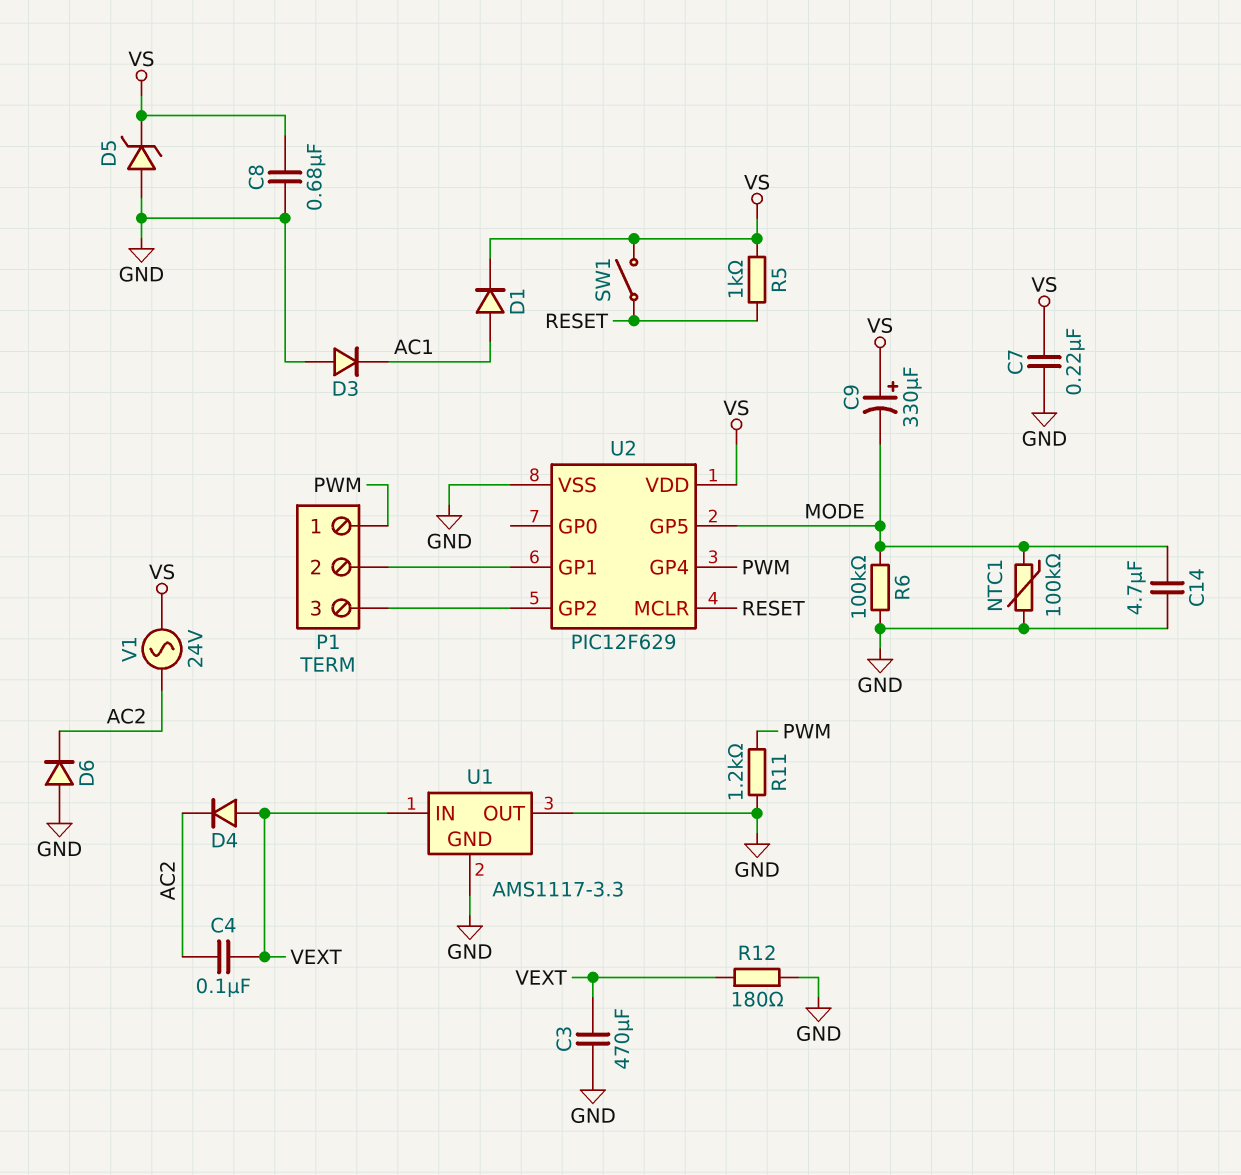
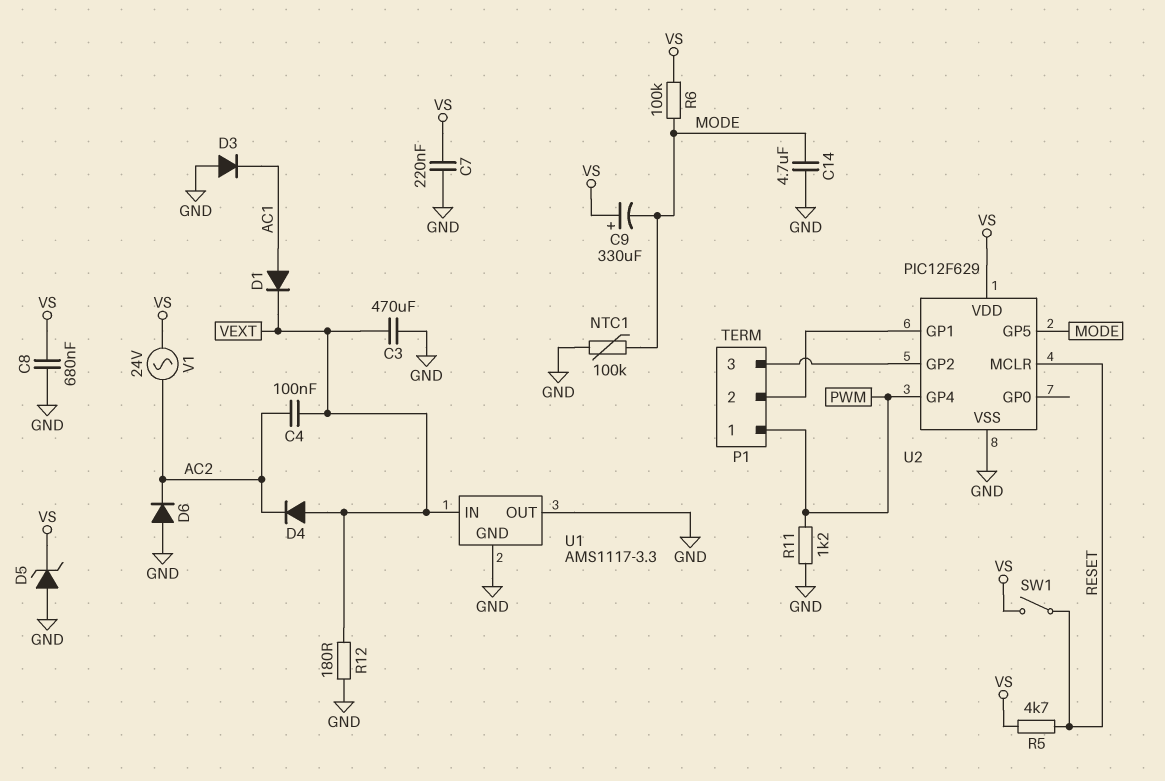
D1: diode (A AC1, K VS) -> diode (A AC1, K VEXT)
R5: 1k (RESET, VS) -> 4.7k (RESET, VS)
R6: 100k (GND, MODE) -> 100k (MODE, VS)

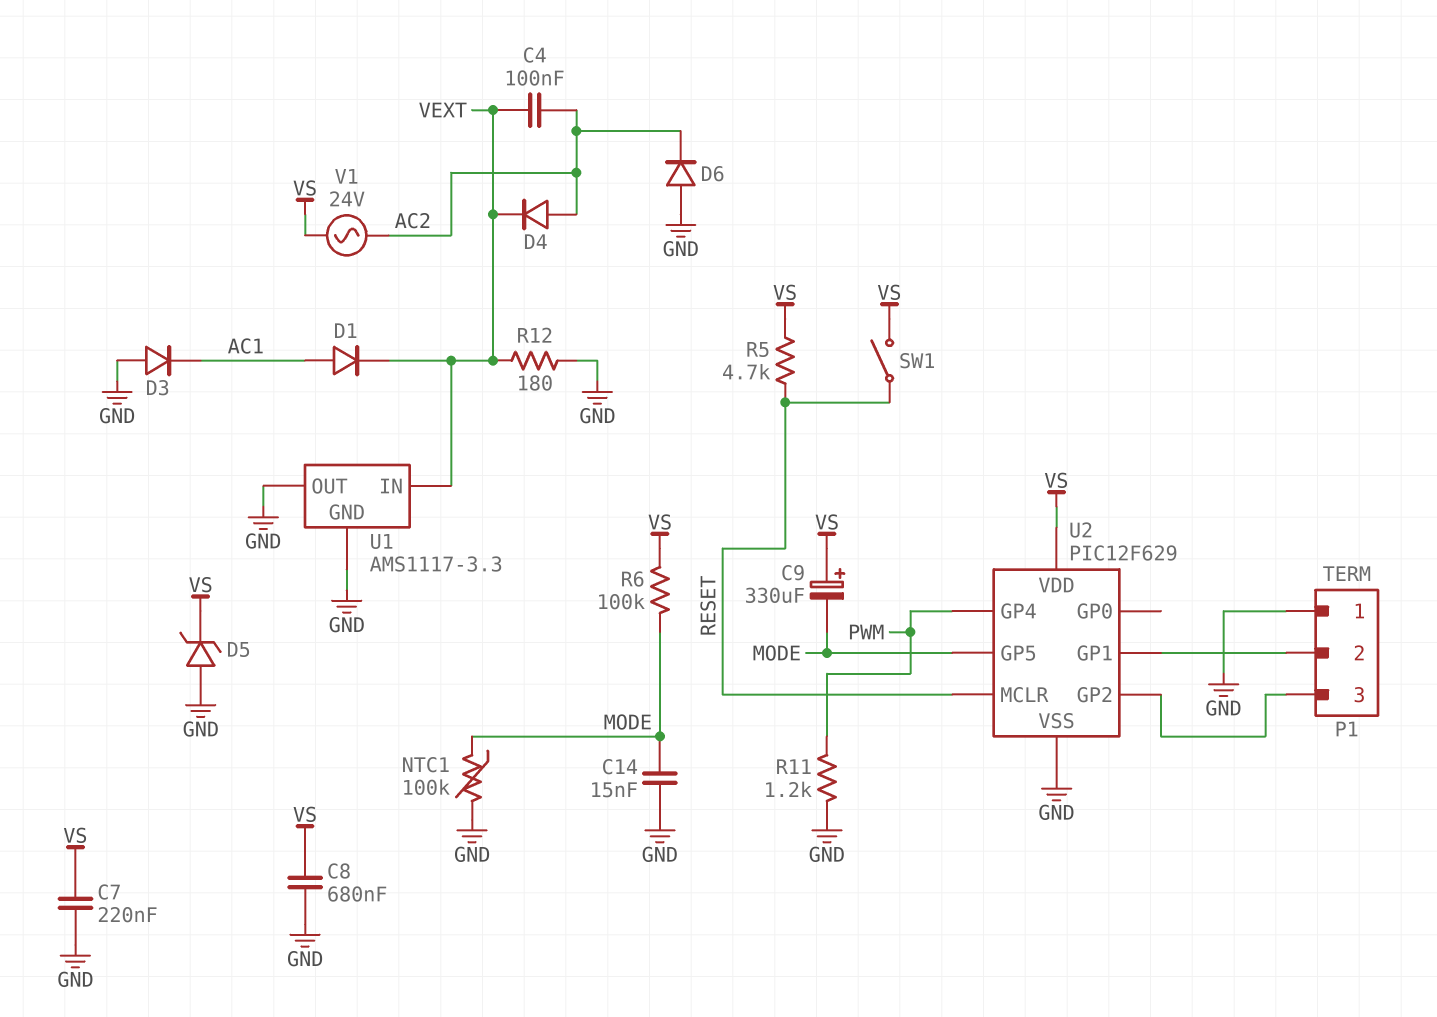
C3: 470uF (GND, VEXT) -> none
C14: 4.7uF (GND, MODE) -> 15nF (GND, MODE)
D4: diode (A VEXT, K AC2) -> diode (A AC2, K VEXT)
P1 pin 1: PWM -> GND

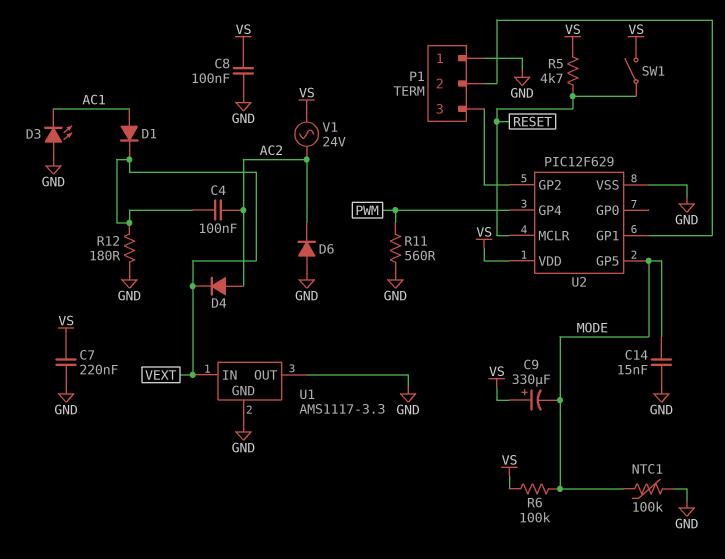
C8: 680nF (GND, VS) -> 100nF (GND, VS)
D3: diode (A GND, K AC1) -> LED (A GND, K AC1)
D5: zener (A GND, K VS) -> none
R11: 1.2k (GND, PWM) -> 560 (GND, PWM)

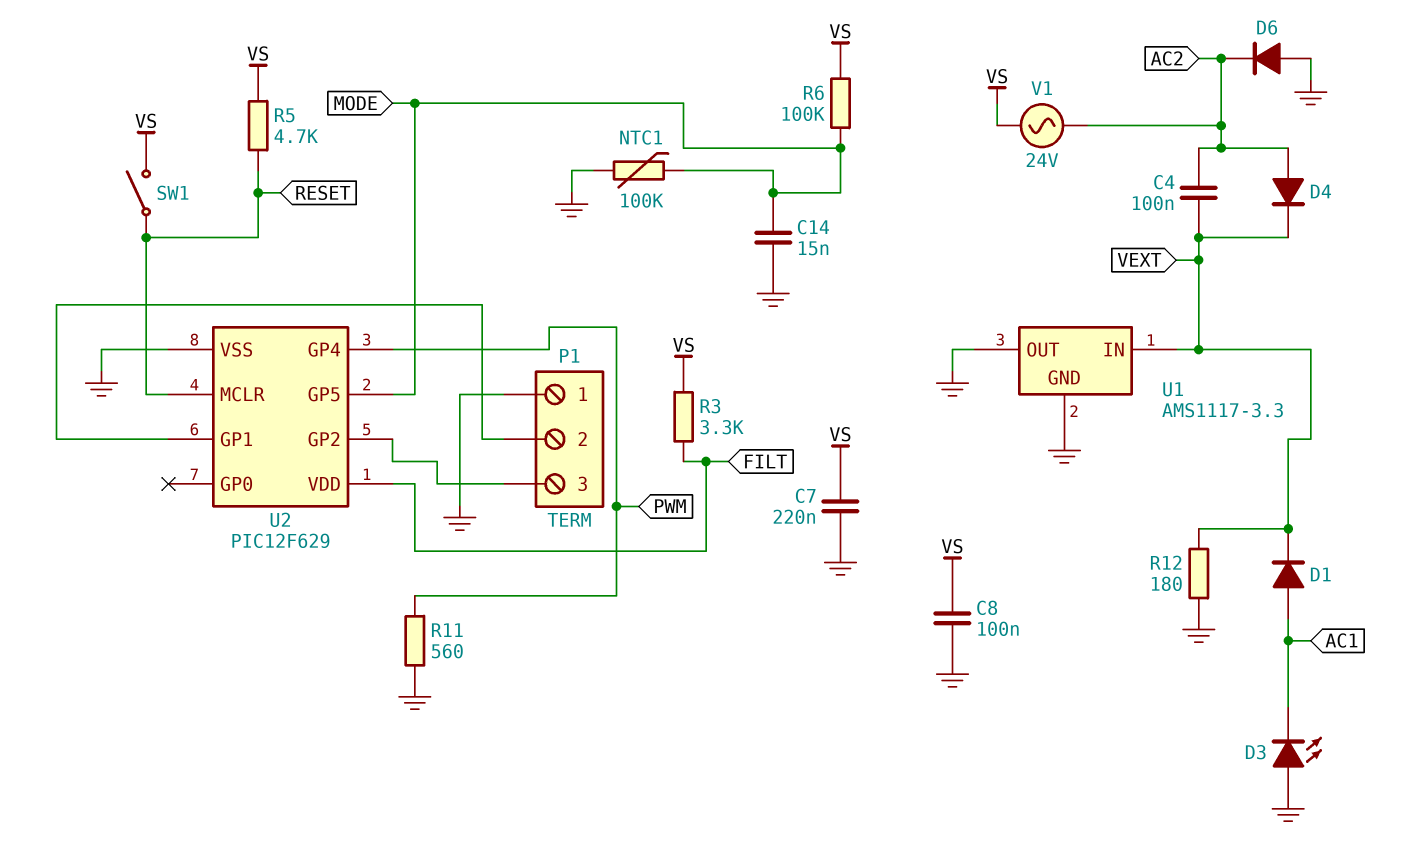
C9: 330uF (plus VS, minus MODE) -> none
R3: none -> 3.3k (FILT, VS)
U2 pin VDD: VS -> FILT

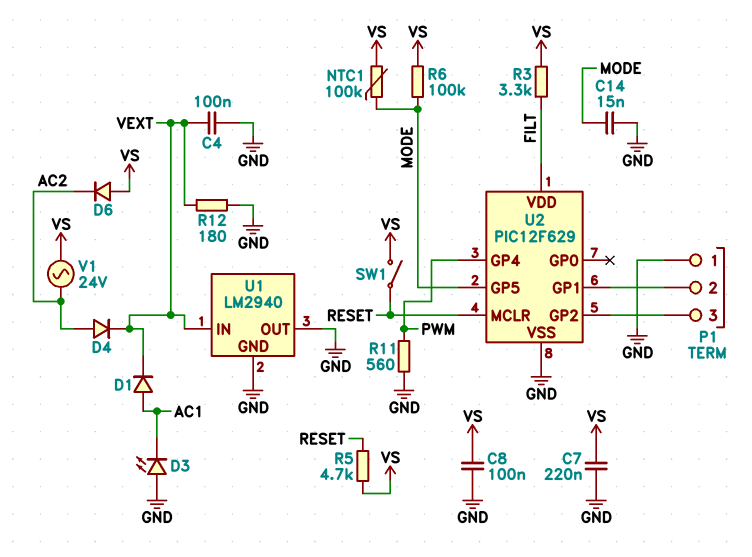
C4: 100nF (AC2, VEXT) -> 100nF (GND, VEXT)
D6: diode (A GND, K AC2) -> diode (A VS, K AC2)
NTC1: 100k (GND, MODE) -> 100k (MODE, VS)
U1: AMS1117-3.3 -> LM2940

